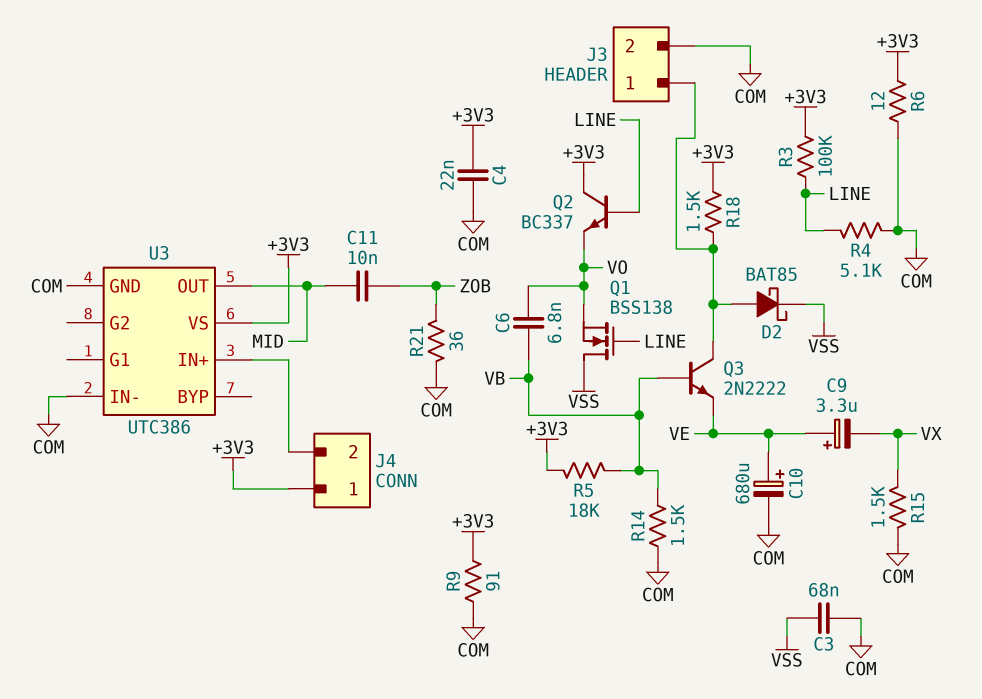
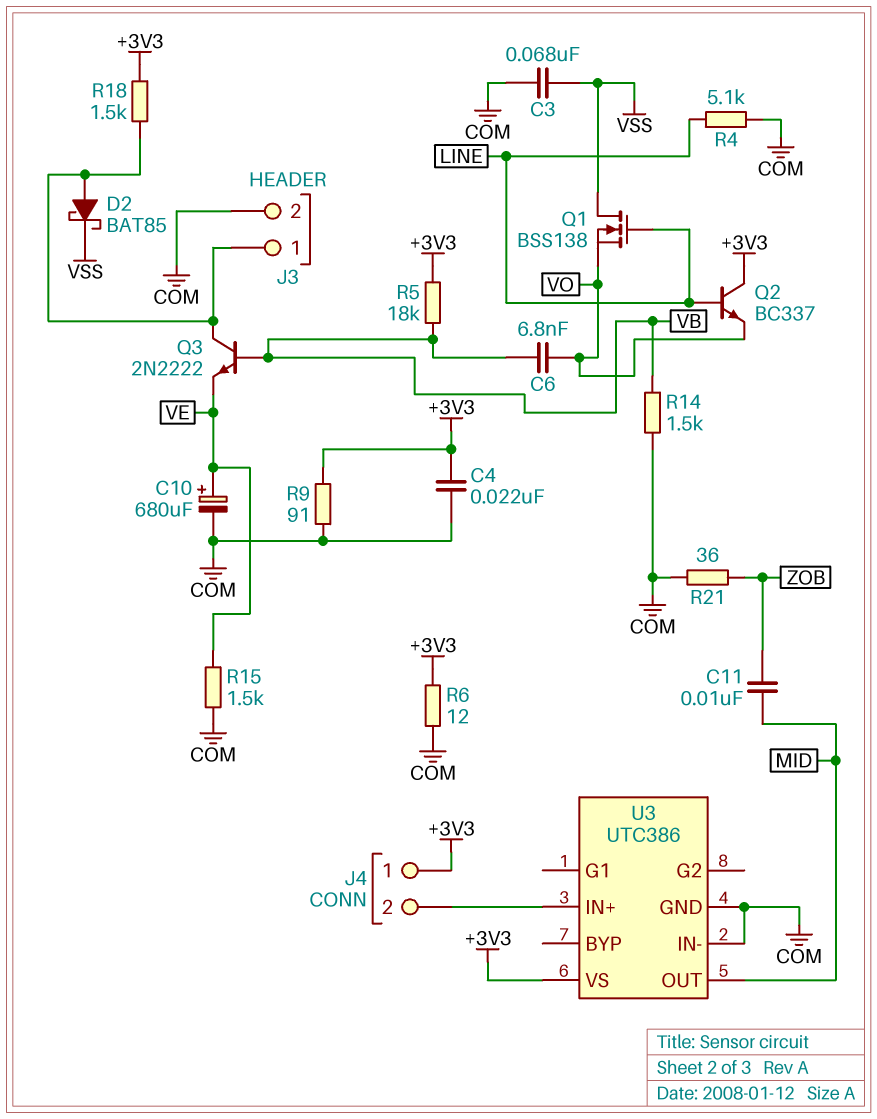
C9: 3.3uF (plus VE, minus VX) -> none
R3: 100k (+3V3, LINE) -> none
R15: 1.5k (COM, VX) -> 1.5k (COM, VE)

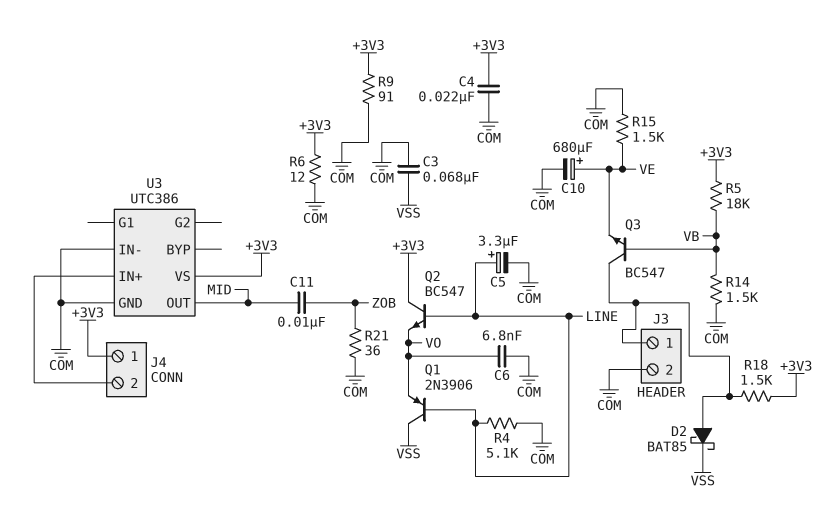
C5: none -> 3.3uF (plus LINE, minus COM)
C6: 6.8nF (VB, VO) -> 6.8nF (COM, VO)
Q1: NMOS BSS138 (G LINE, D VSS, S VO) -> PNP 2N3906 (B LINE, C VSS, E VO)
Q2: NPN BC337 (B LINE, C +3V3, E VO) -> NPN BC547 (B LINE, C +3V3, E VO)
Q3: NPN 2N2222 (B VB, C J3/1, E VE) -> NPN BC547 (B VB, C J3/1, E VE)

